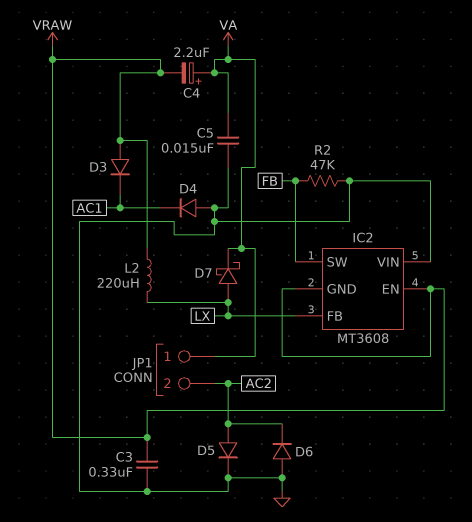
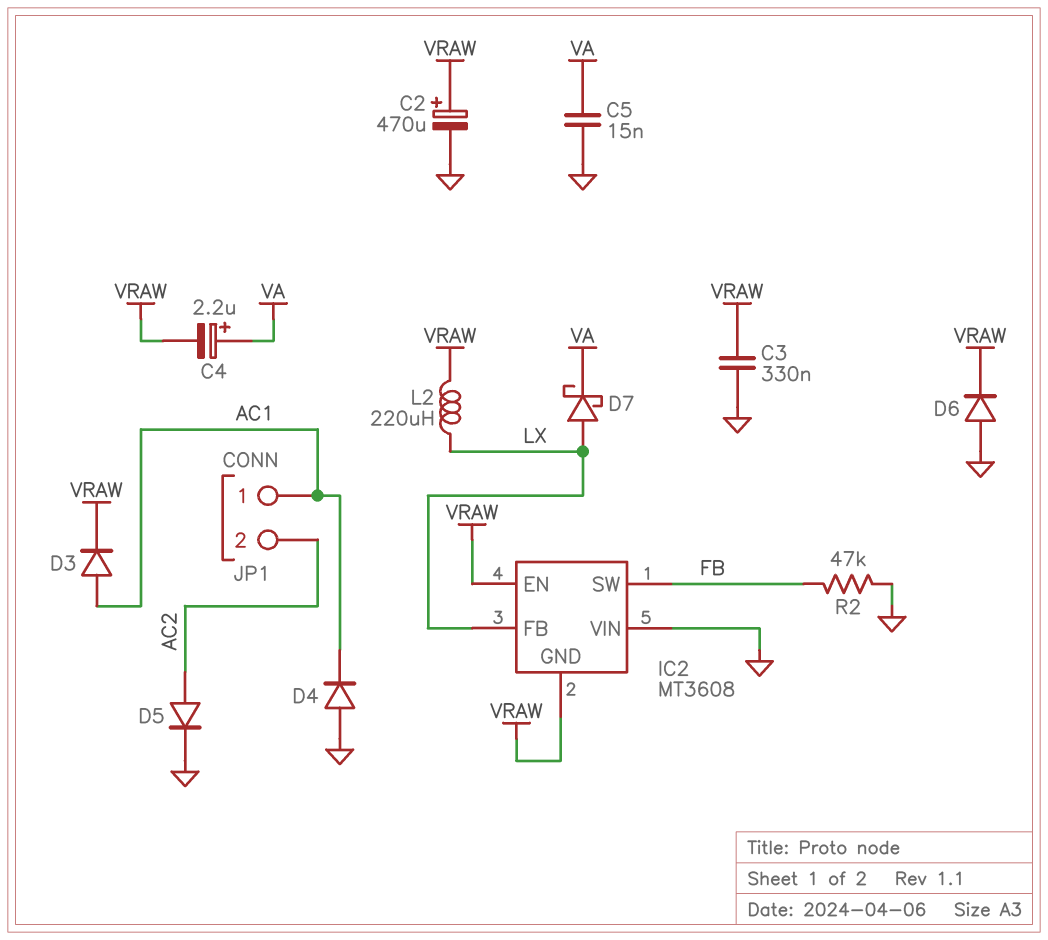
C2: none -> 470uF (plus VRAW, minus GND)
D3: diode (A VRAW, K AC1) -> diode (A AC1, K VRAW)
D6: diode (A GND, K AC2) -> diode (A GND, K VRAW)
JP1 pin 1: VA -> AC1

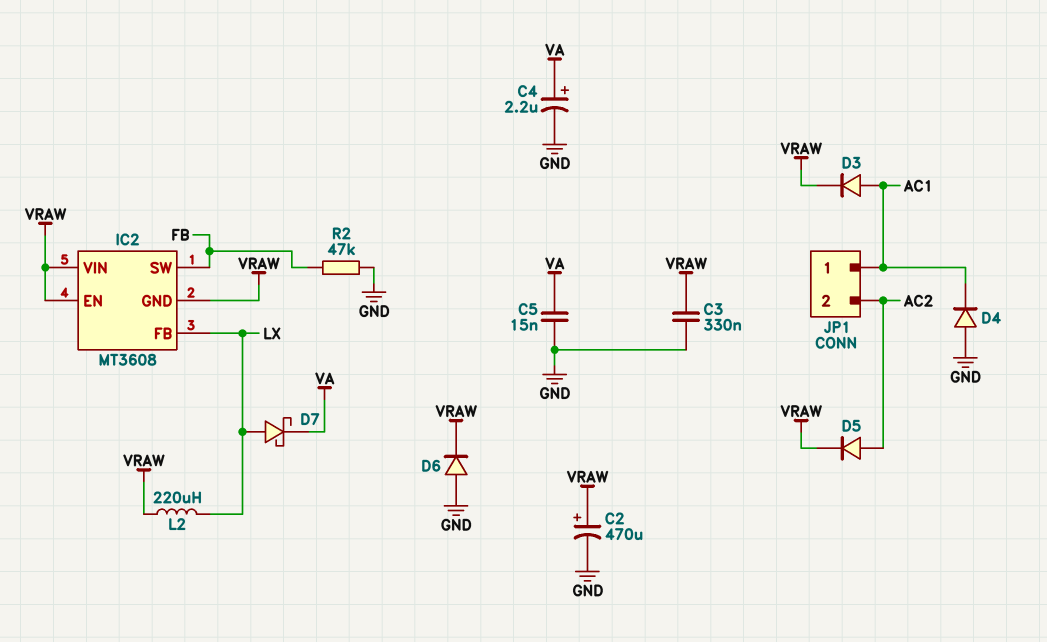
C4: 2.2uF (plus VA, minus VRAW) -> 2.2uF (plus VA, minus GND)
D5: diode (A AC2, K GND) -> diode (A AC2, K VRAW)
IC2 pin VIN: GND -> VRAW

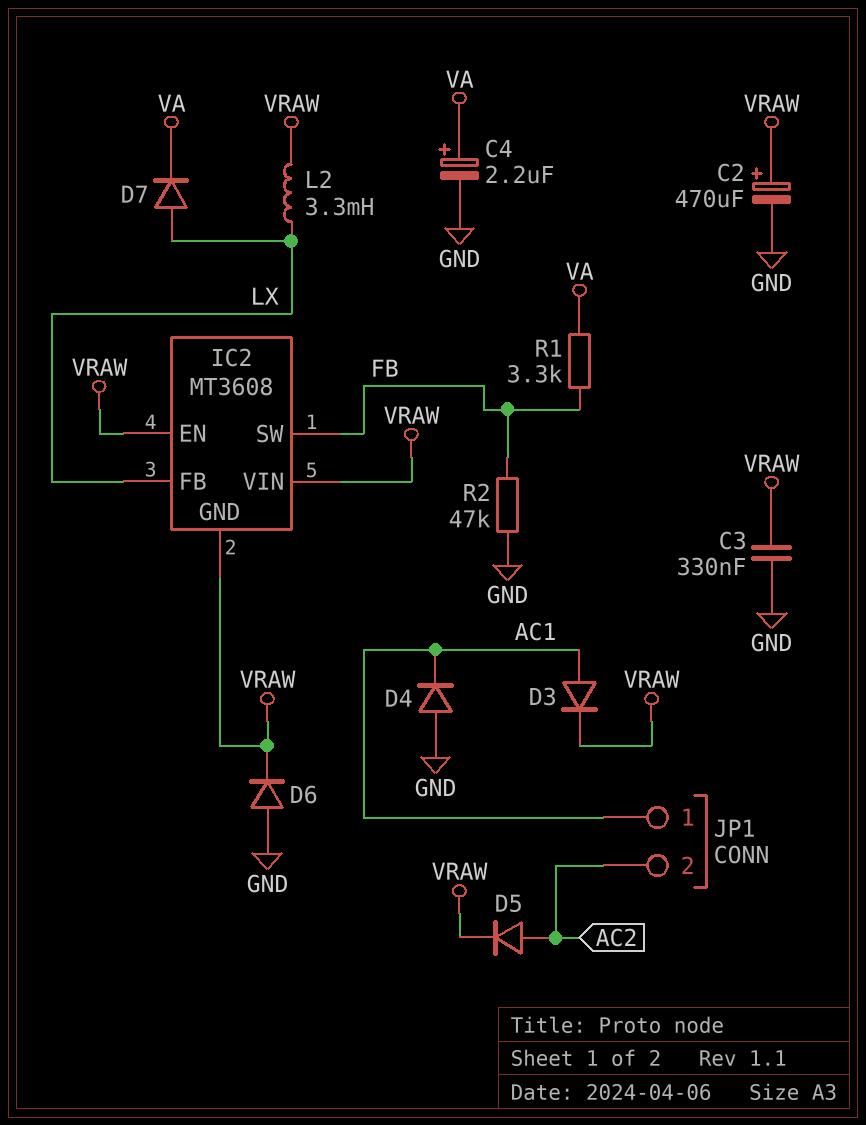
C5: 15nF (GND, VA) -> none
D7: schottky (A LX, K VA) -> diode (A LX, K VA)
L2: 220uH (LX, VRAW) -> 3.3mH (LX, VRAW)
R1: none -> 3.3k (FB, VA)

